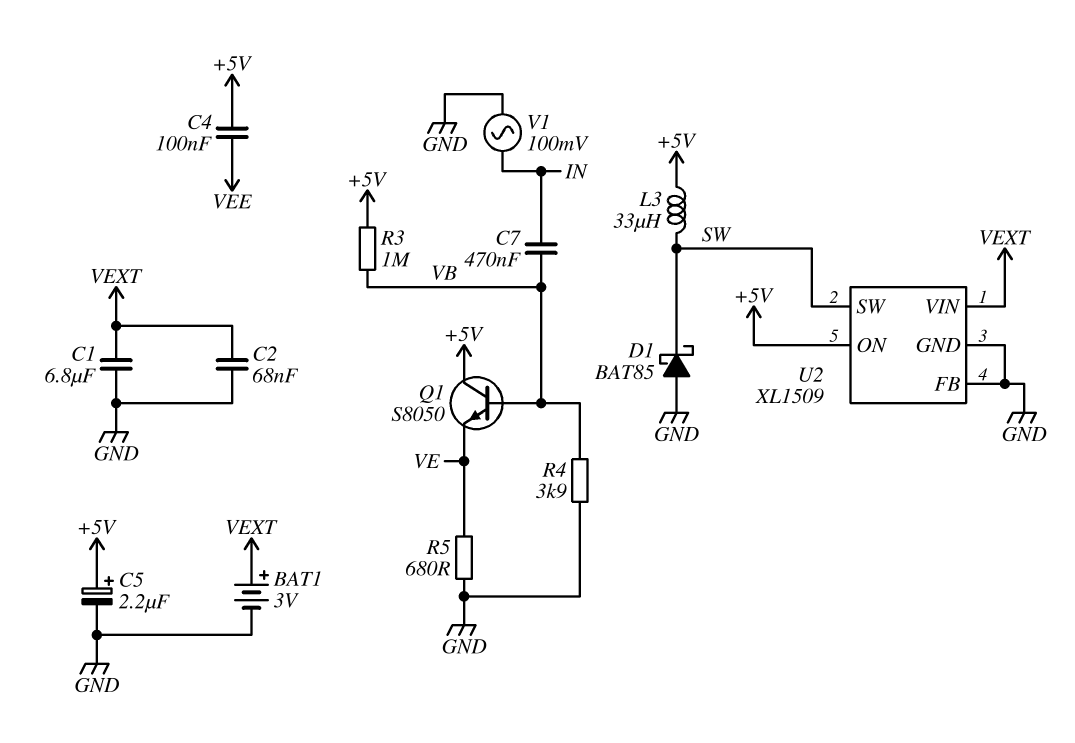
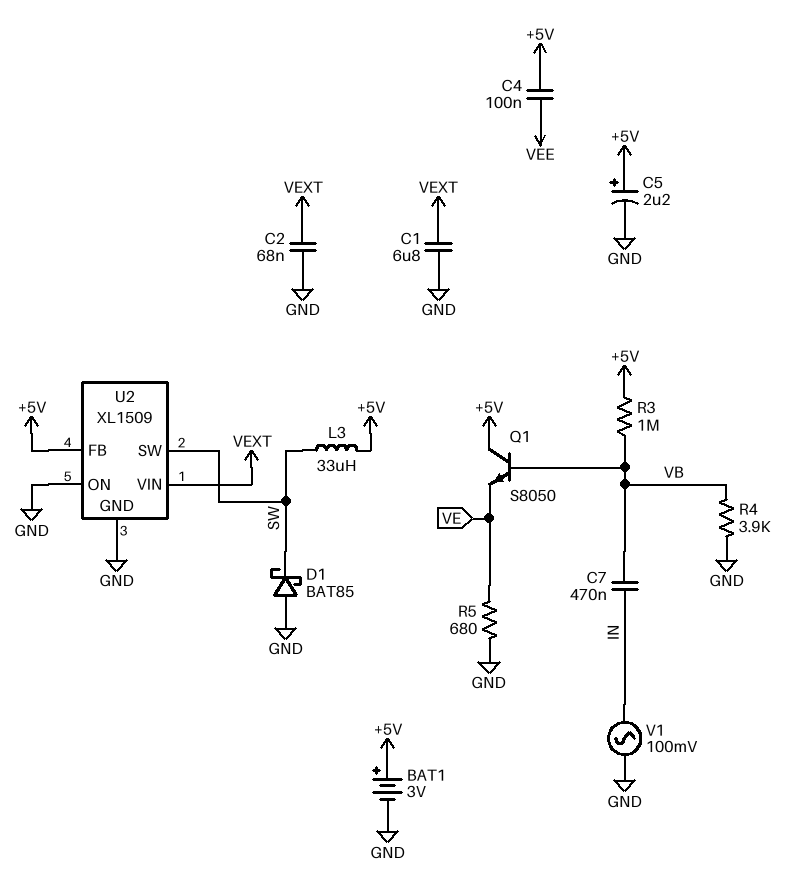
BAT1: 3V (plus VEXT, minus GND) -> 3V (plus +5V, minus GND)
U2 pin FB: GND -> +5V
U2 pin ON: +5V -> GND

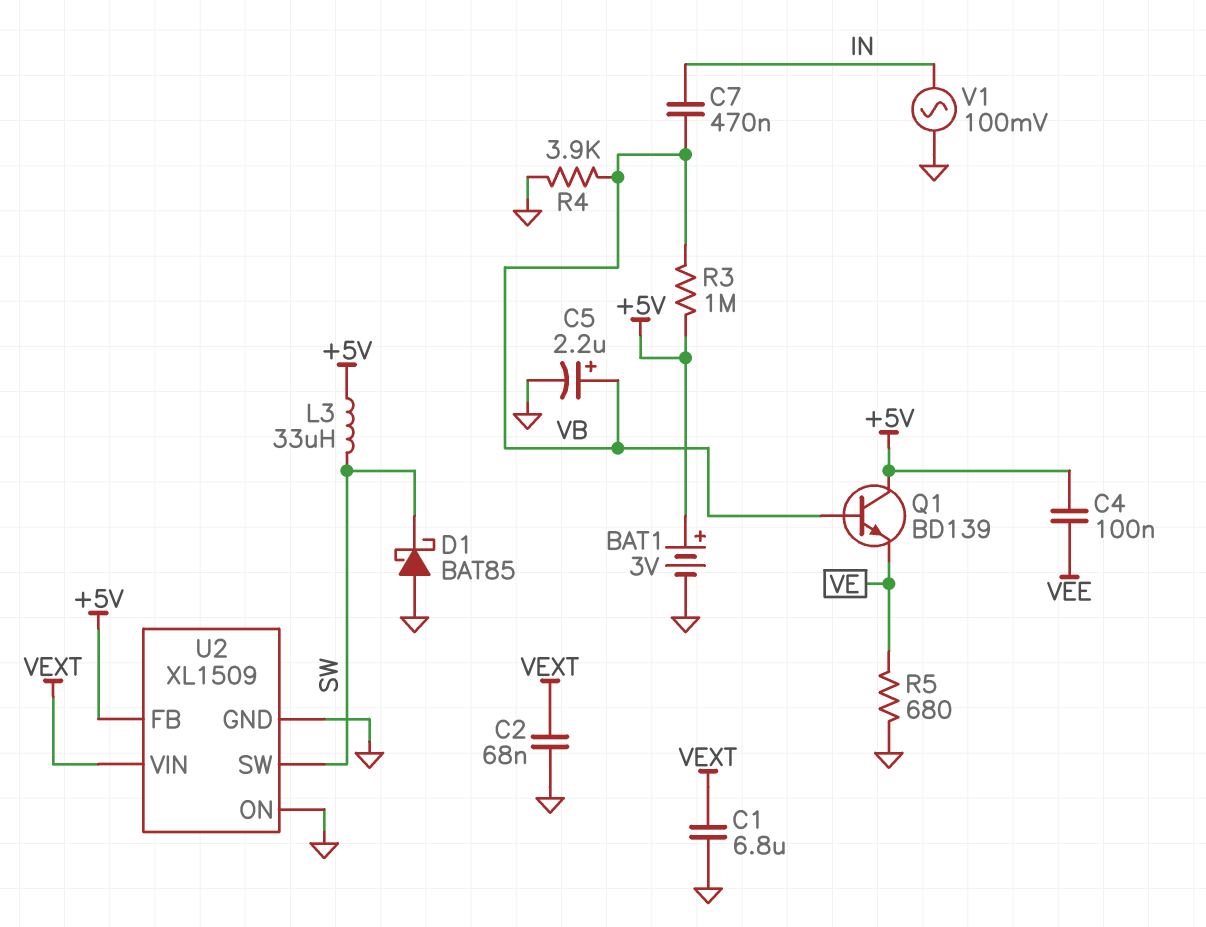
C5: 2.2uF (plus +5V, minus GND) -> 2.2uF (plus VB, minus GND)
Q1: NPN S8050 (B VB, C +5V, E VE) -> NPN BD139 (B VB, C +5V, E VE)

